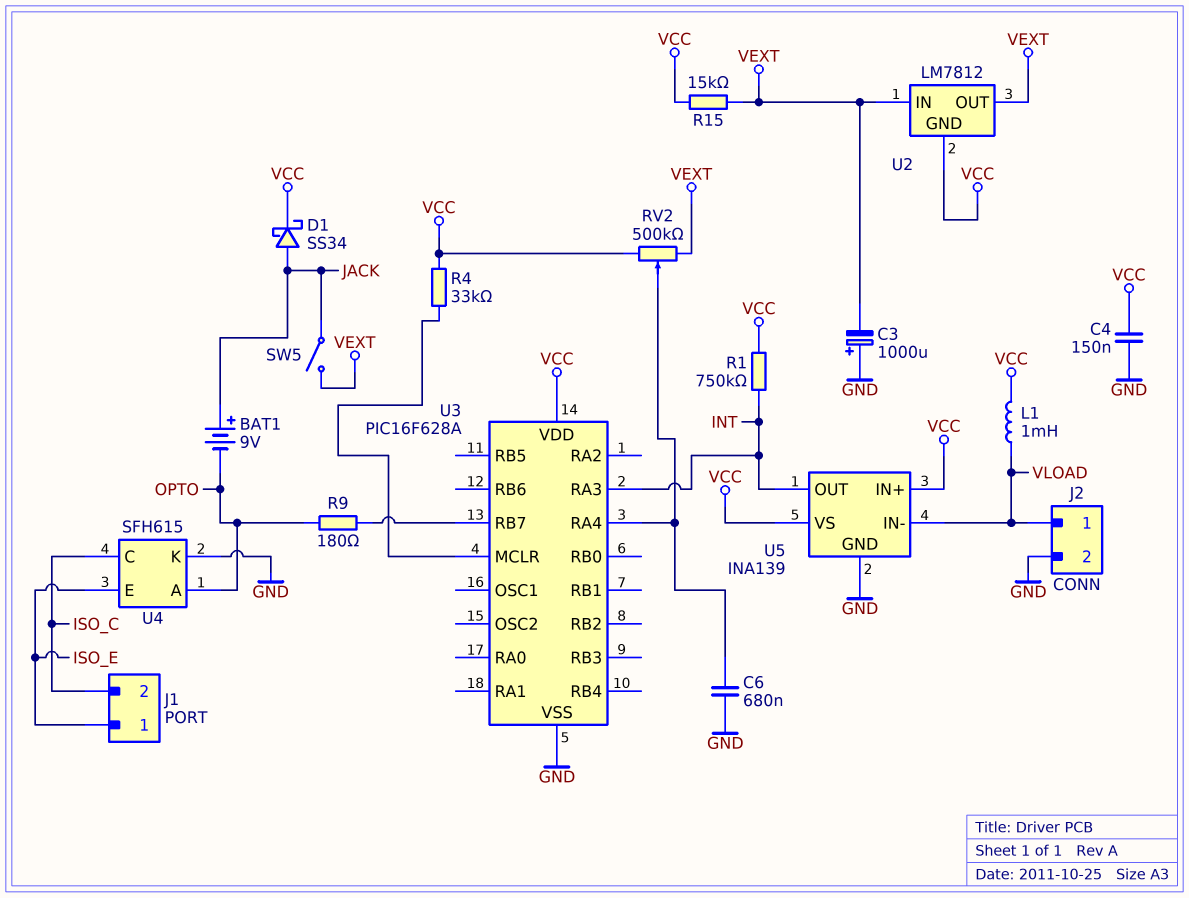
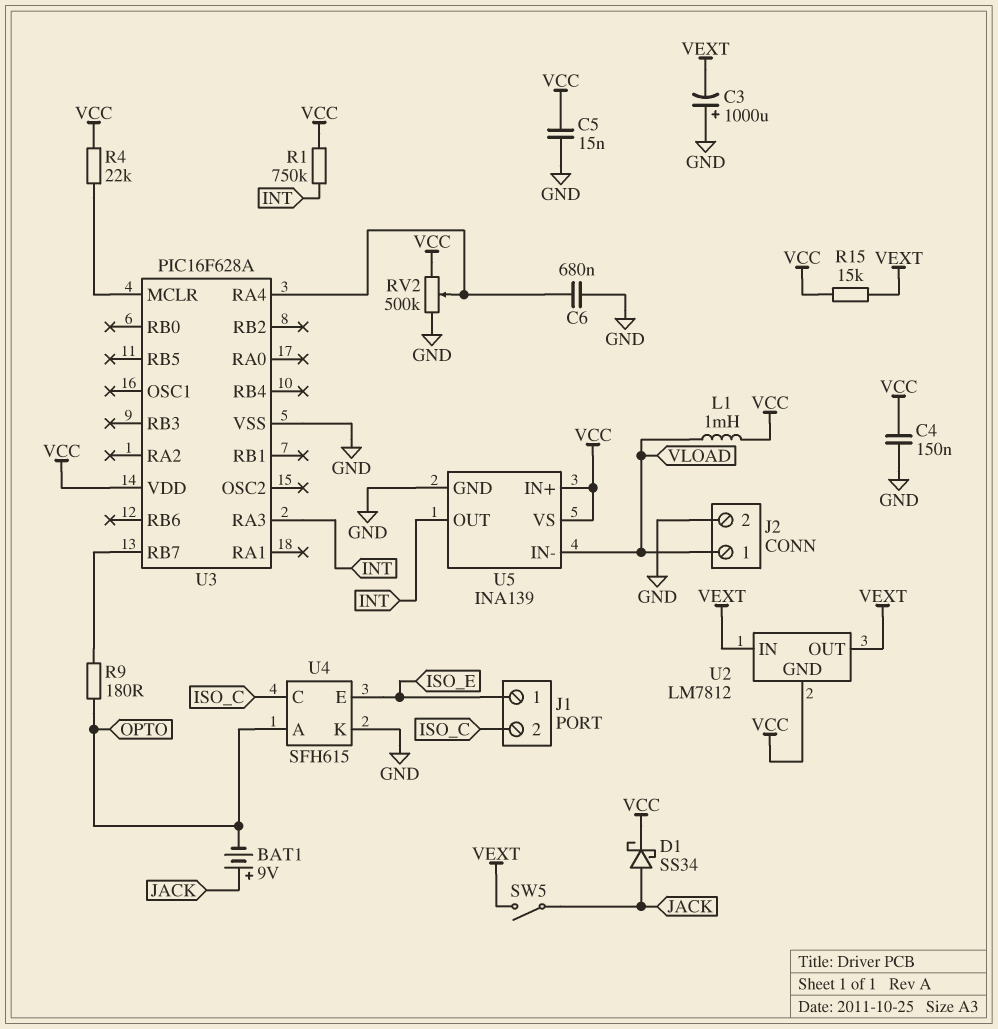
C5: none -> 15nF (GND, VCC)
R4: 33k (U3/MCLR, VCC) -> 22k (U3/MCLR, VCC)
RV2: 500k (VCC, VEXT, wiper U3/RA4) -> 500k (GND, VCC, wiper U3/RA4)

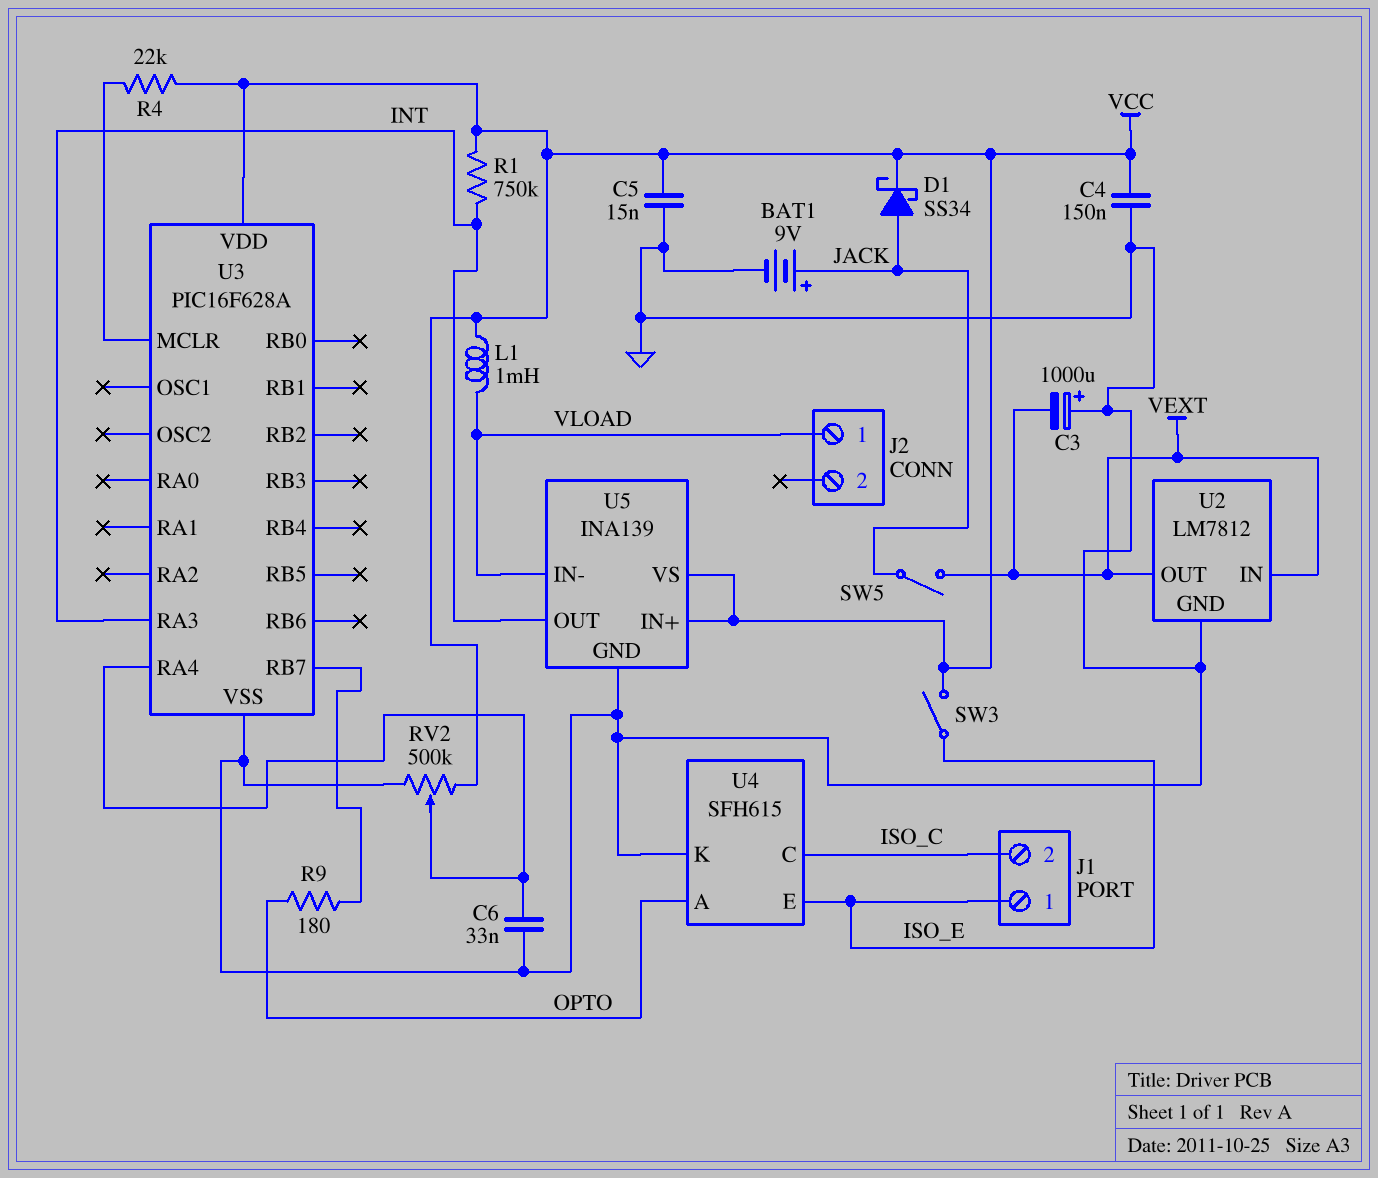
BAT1: 9V (plus JACK, minus OPTO) -> 9V (plus JACK, minus GND)
C6: 680nF (GND, U3/RA4) -> 33nF (GND, U3/RA4)
J2 pin 2: GND -> none
R15: 15k (VCC, VEXT) -> none
SW3: none -> switch (ISO_E, VCC)
U2 pin GND: VCC -> GND

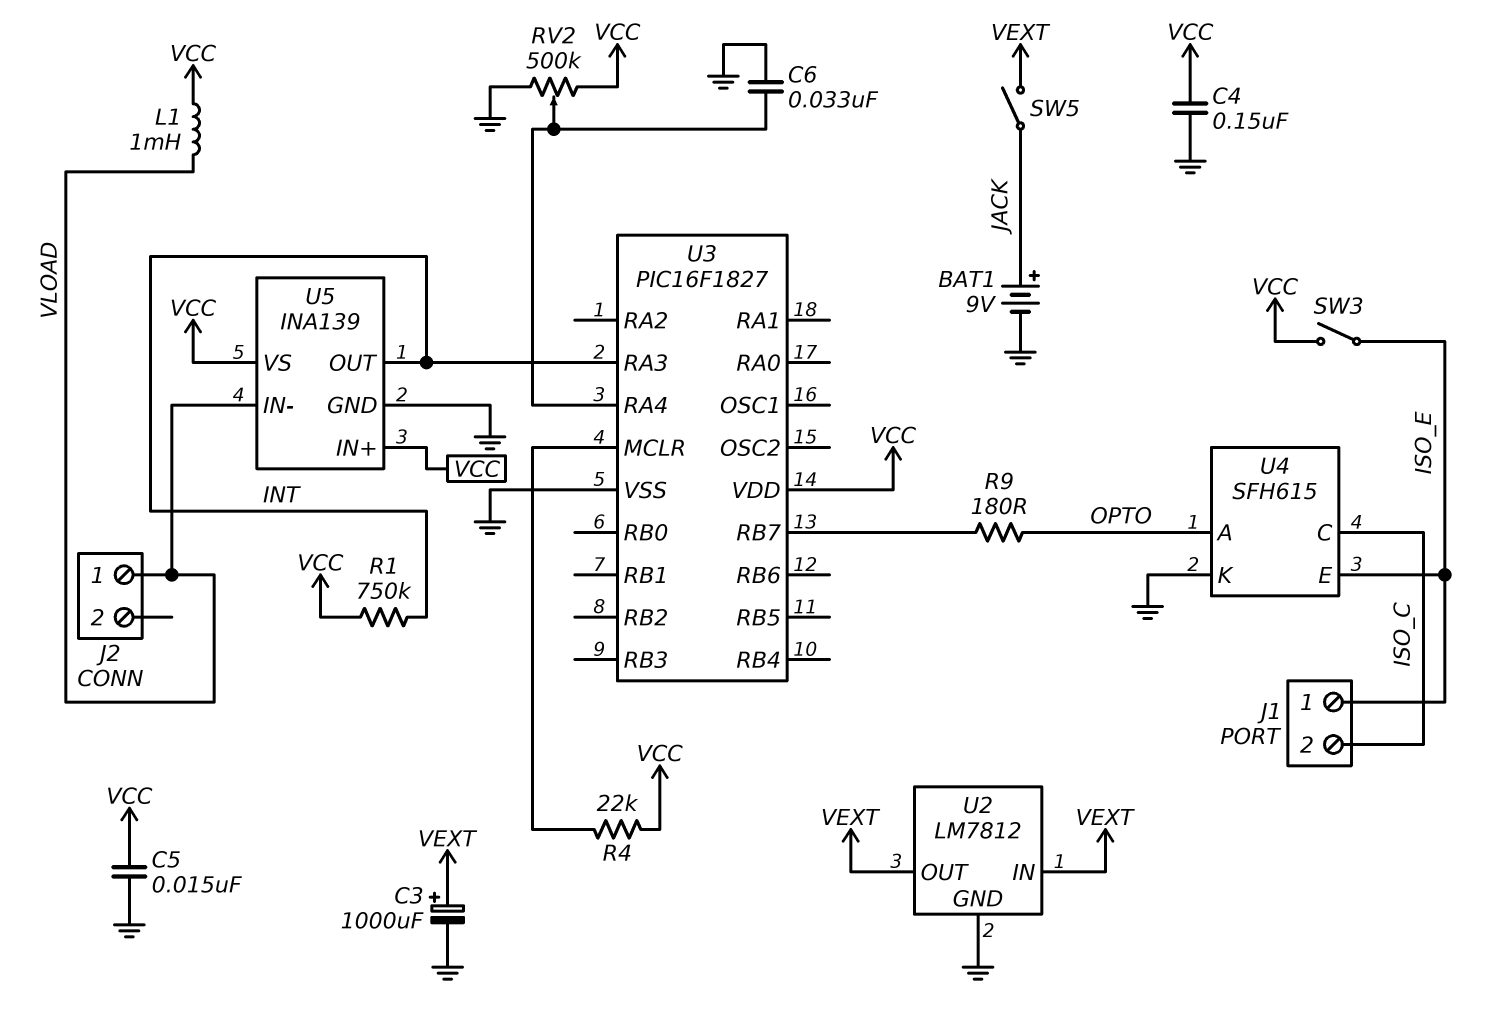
C3: 1000uF (plus GND, minus VEXT) -> 1000uF (plus VEXT, minus GND)
D1: schottky SS34 (A JACK, K VCC) -> none
U3: PIC16F628A -> PIC16F1827

